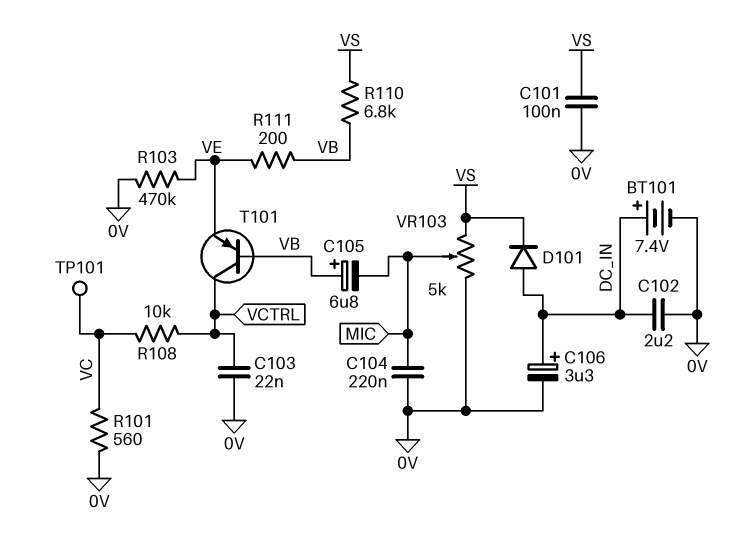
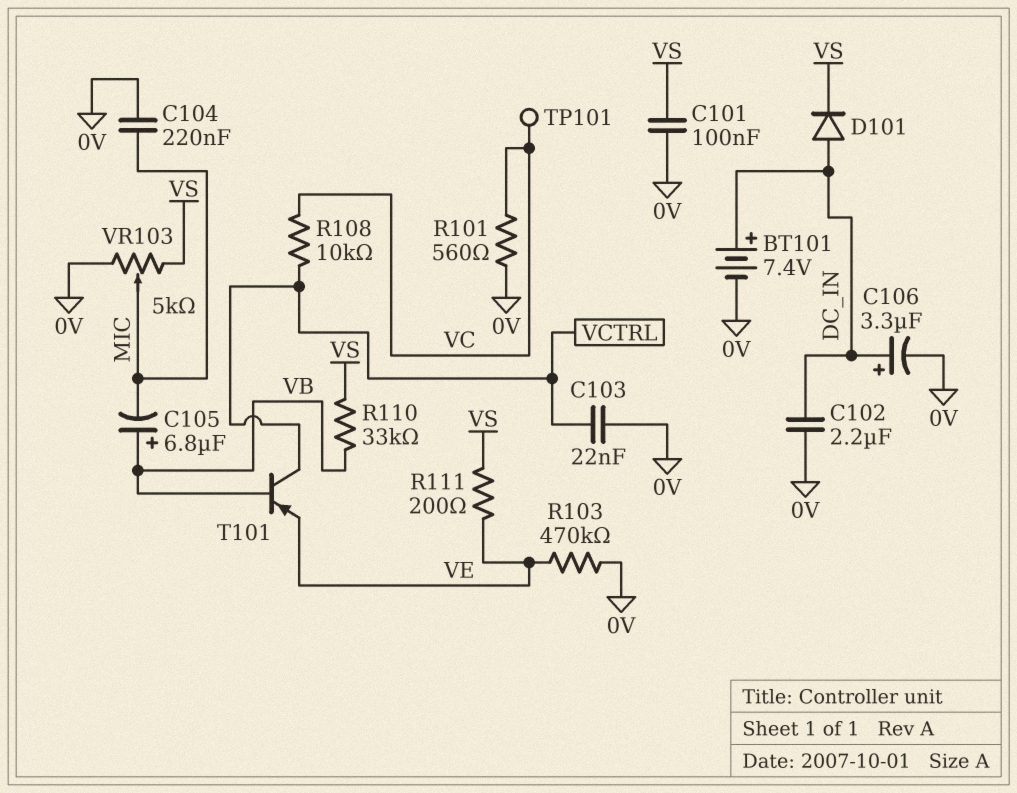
R110: 6.8k (VB, VS) -> 33k (VB, VS)
R111: 200 (VB, VE) -> 200 (VE, VS)

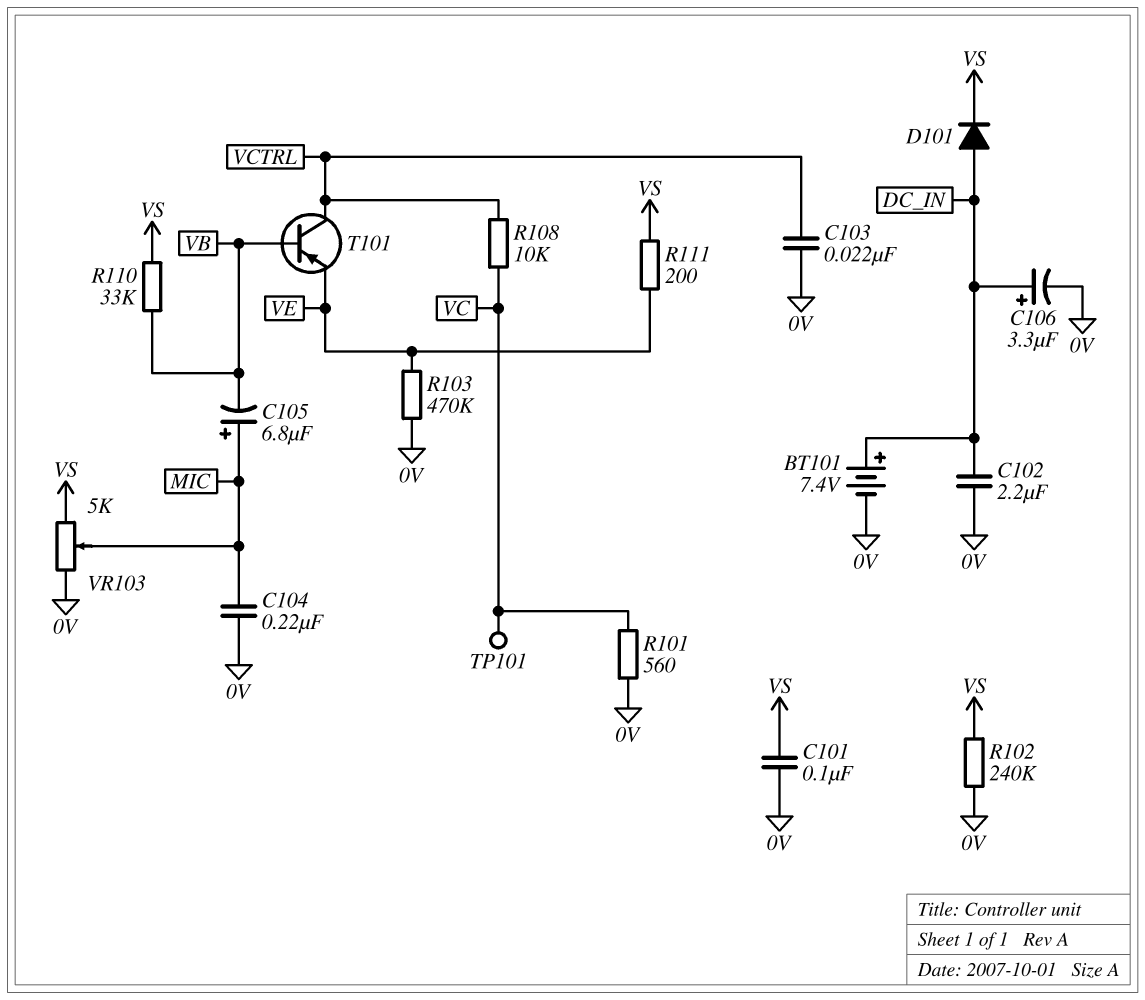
C105: 6.8uF (plus VB, minus MIC) -> 6.8uF (plus MIC, minus VB)
R102: none -> 240k (0V, VS)

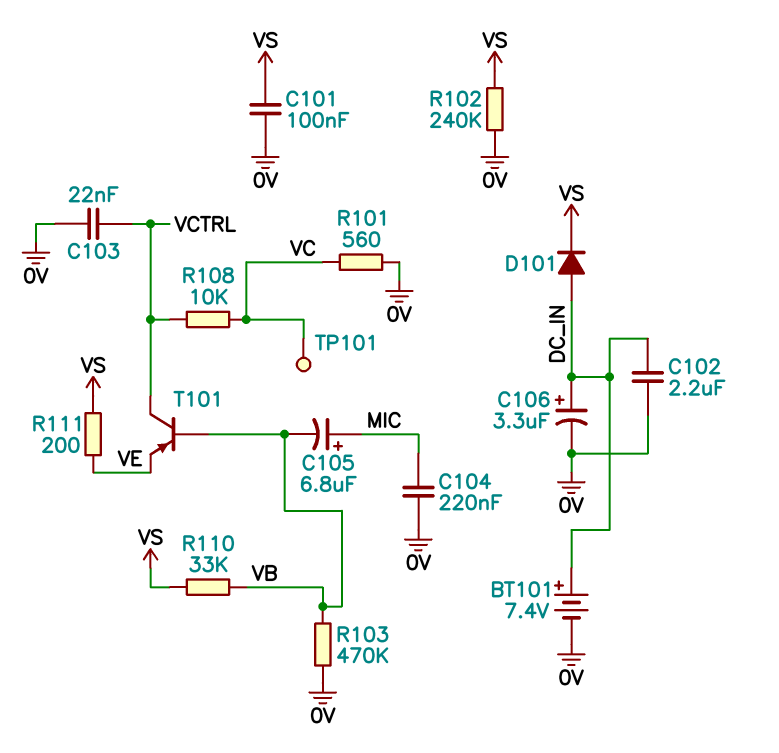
R103: 470k (0V, VE) -> 470k (0V, VB)
VR103: 5k (0V, VS, wiper MIC) -> none

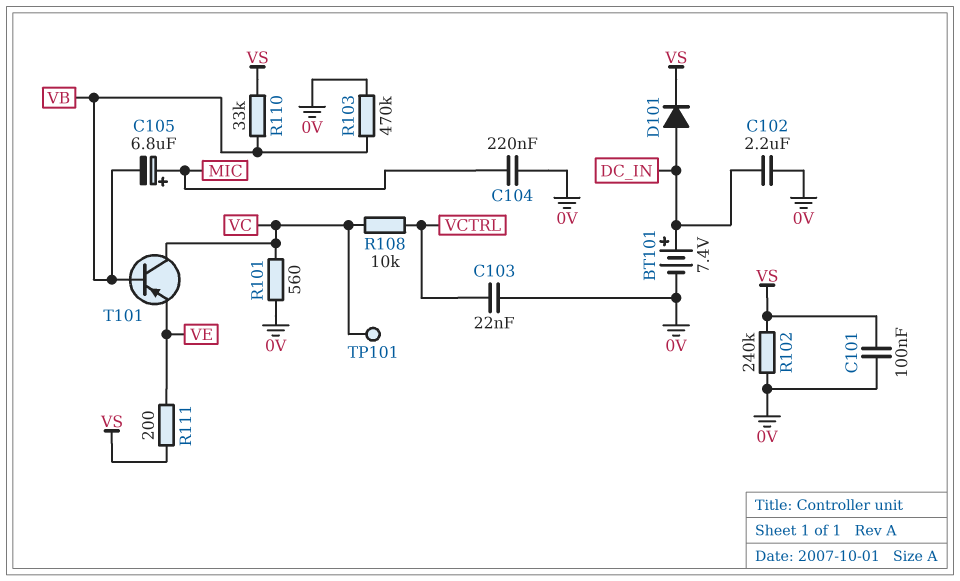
C106: 3.3uF (plus DC_IN, minus 0V) -> none
T101: PNP (B VB, C VCTRL, E VE) -> PNP (B VB, C VC, E VE)

